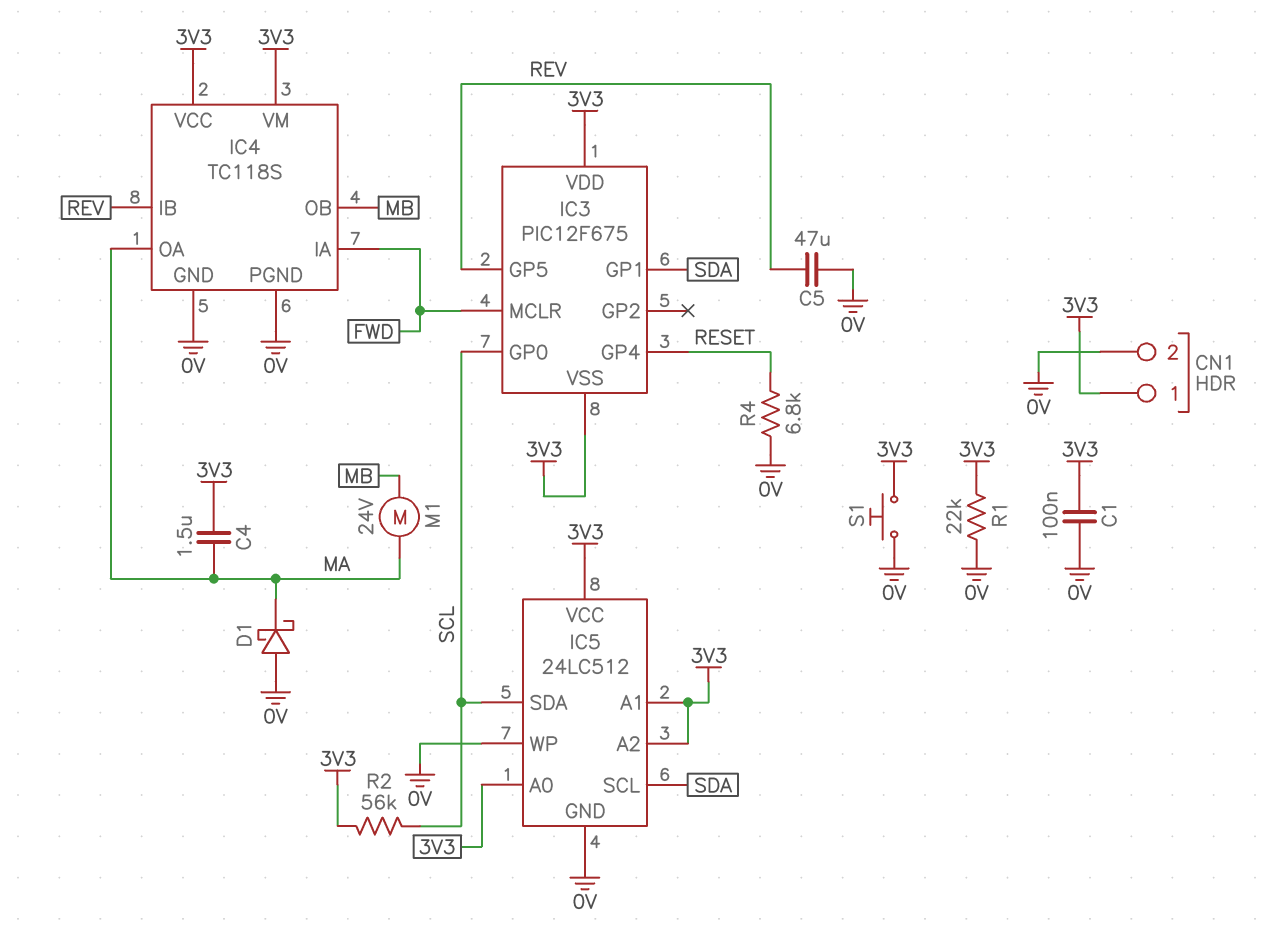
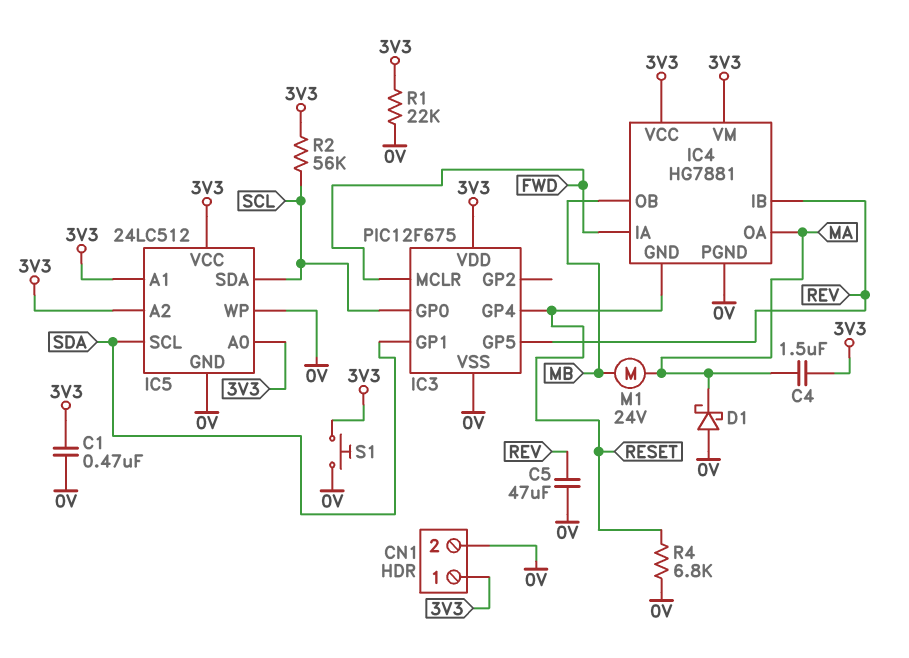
C1: 100nF (0V, 3V3) -> 470nF (0V, 3V3)
IC3 pin VSS: 3V3 -> 0V
IC4: TC118S -> HG7881
IC4 pin GND: 0V -> RESET

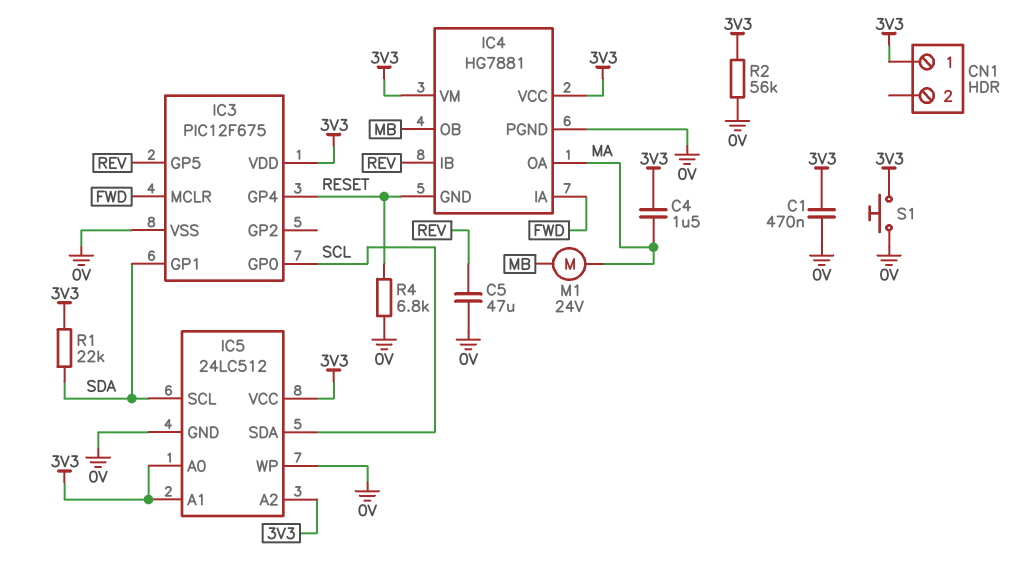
CN1 pin 2: 0V -> none
D1: schottky (A 0V, K MA) -> none
R1: 22k (0V, 3V3) -> 22k (3V3, SDA)
R2: 56k (3V3, SCL) -> 56k (0V, 3V3)

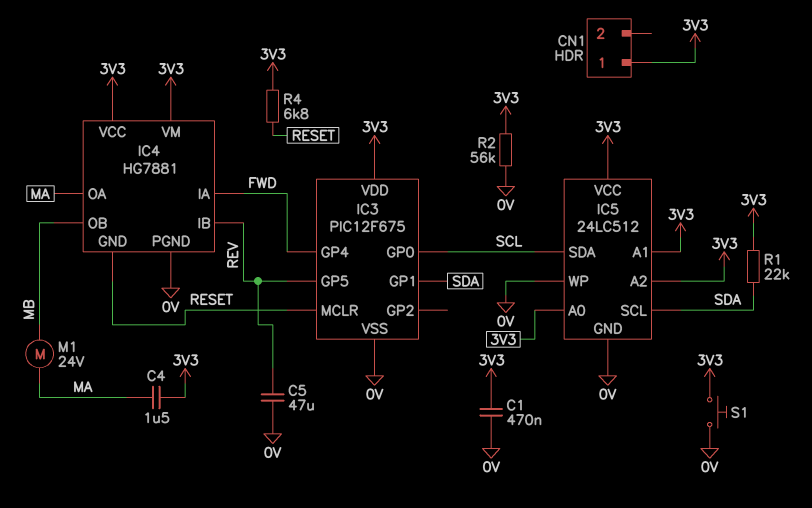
IC3 pin GP4: RESET -> FWD
IC3 pin MCLR: FWD -> RESET
R4: 6.8k (0V, RESET) -> 6.8k (3V3, RESET)

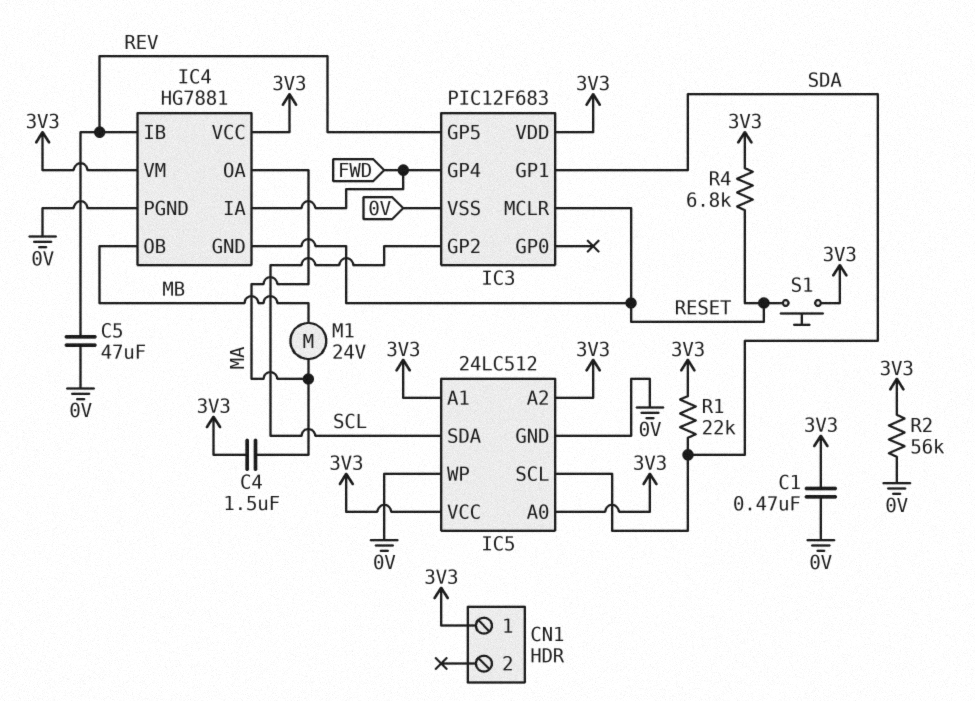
IC3: PIC12F675 -> PIC12F683
IC3 pin GP0: SCL -> none
IC3 pin GP2: none -> SCL
S1: button (0V, 3V3) -> button (3V3, RESET)

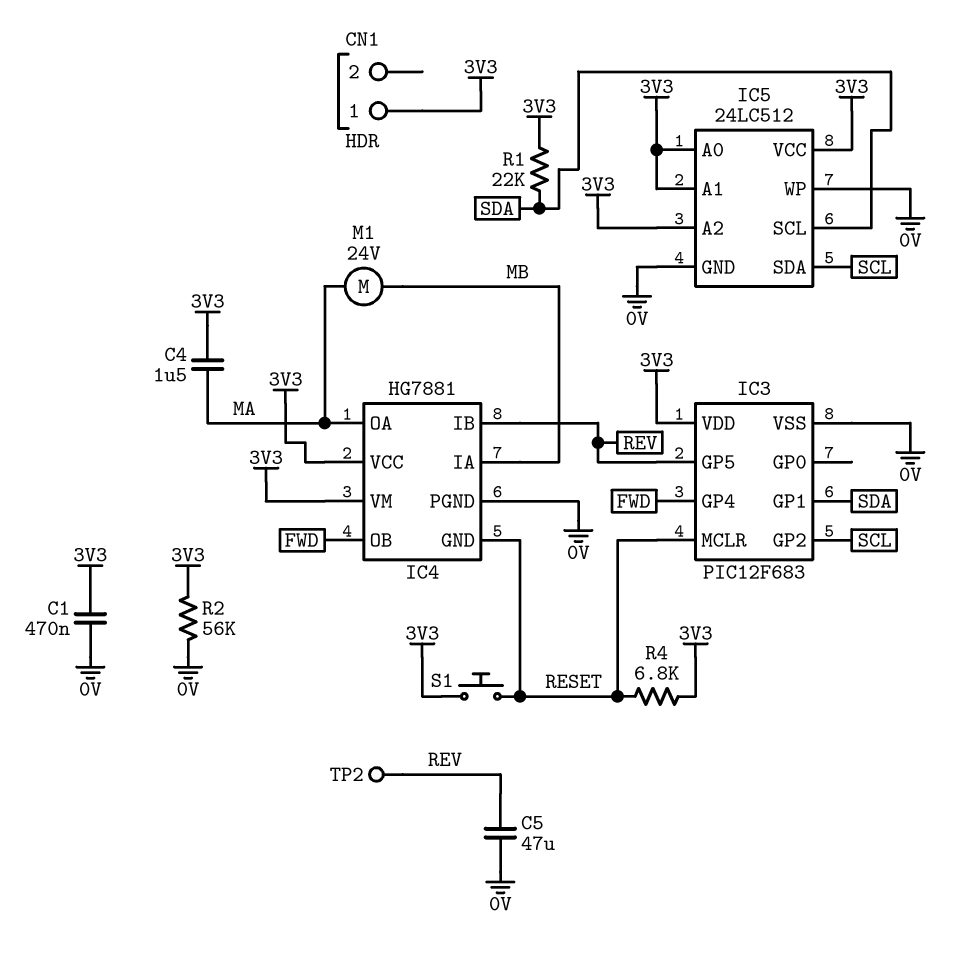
IC4 pin IA: FWD -> MB
IC4 pin OB: MB -> FWD
TP2: none -> test point (REV)

